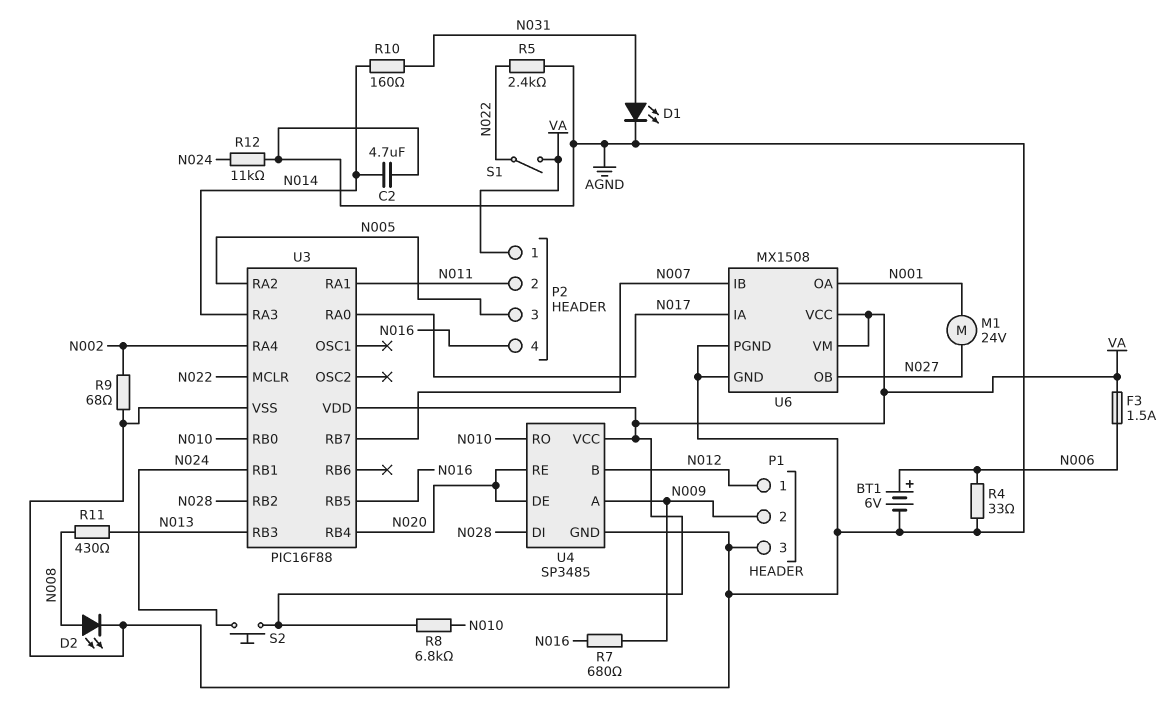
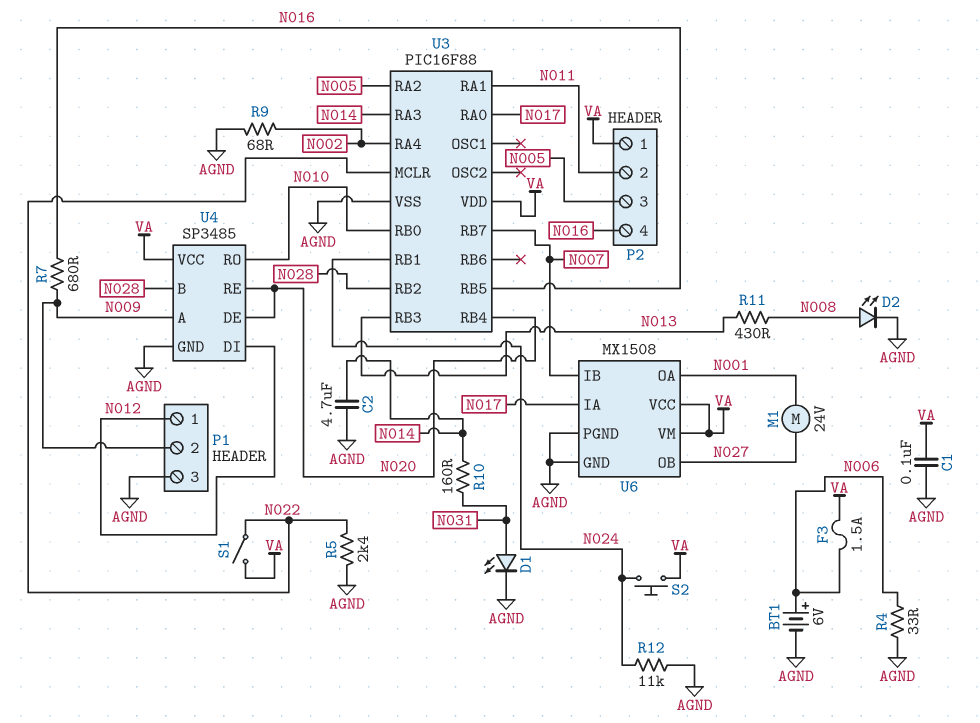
C1: none -> 100nF (AGND, VA)
R8: 6.8k (N010, VA) -> none
U4 pin B: N012 -> N028
U4 pin DI: N028 -> N012

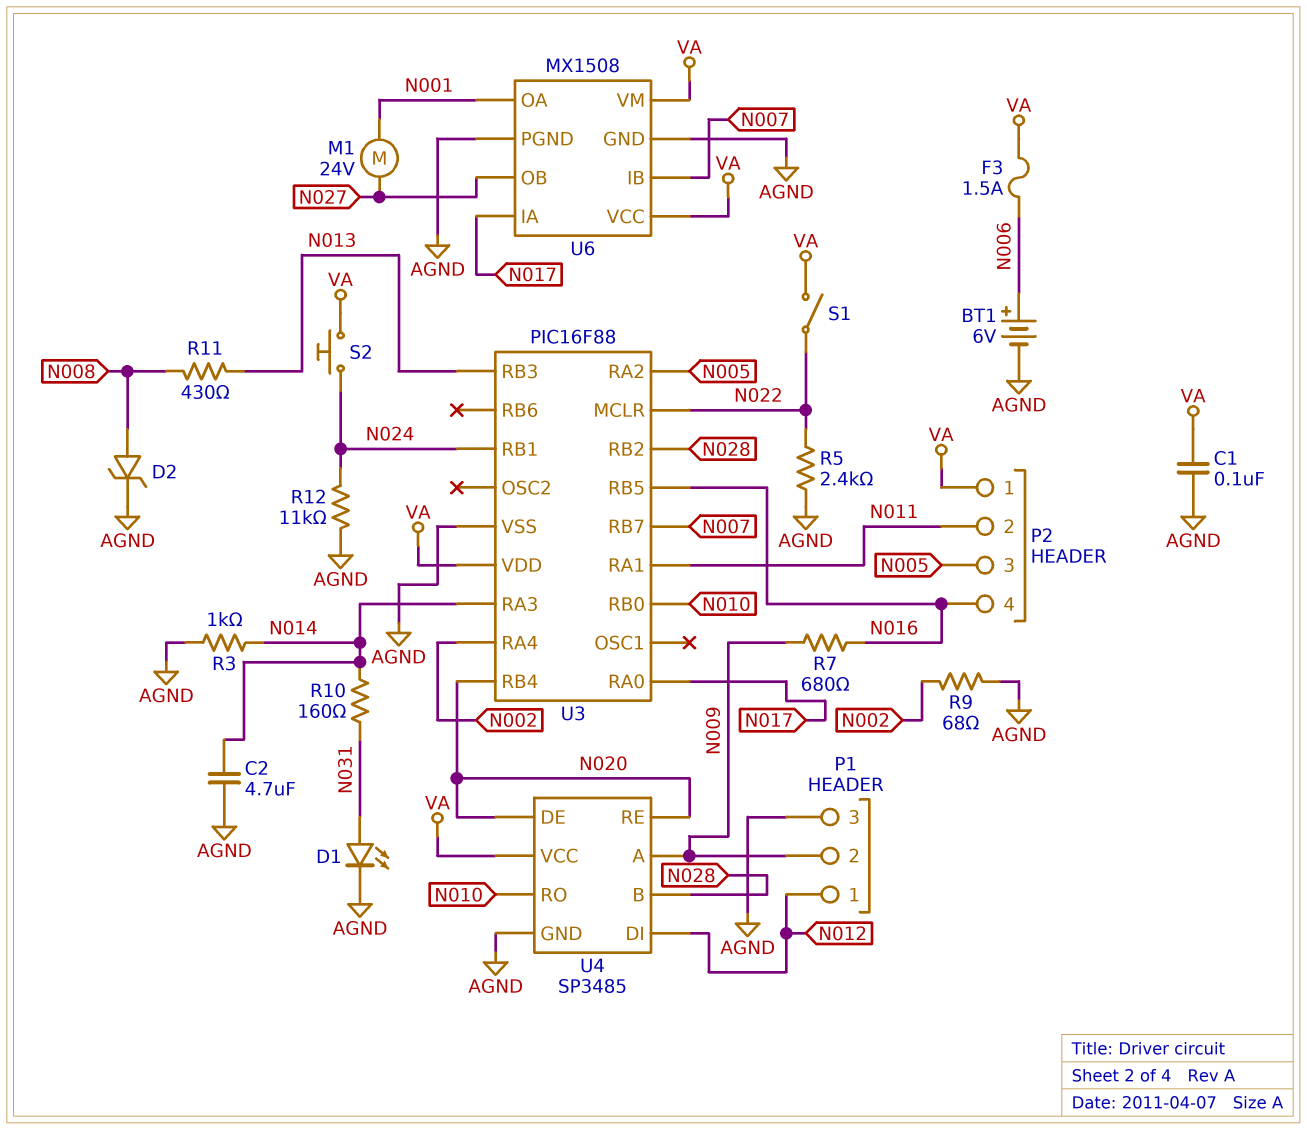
D2: LED (A N008, K AGND) -> zener (A N008, K AGND)
R3: none -> 1k (AGND, N014)
R4: 33 (AGND, N006) -> none

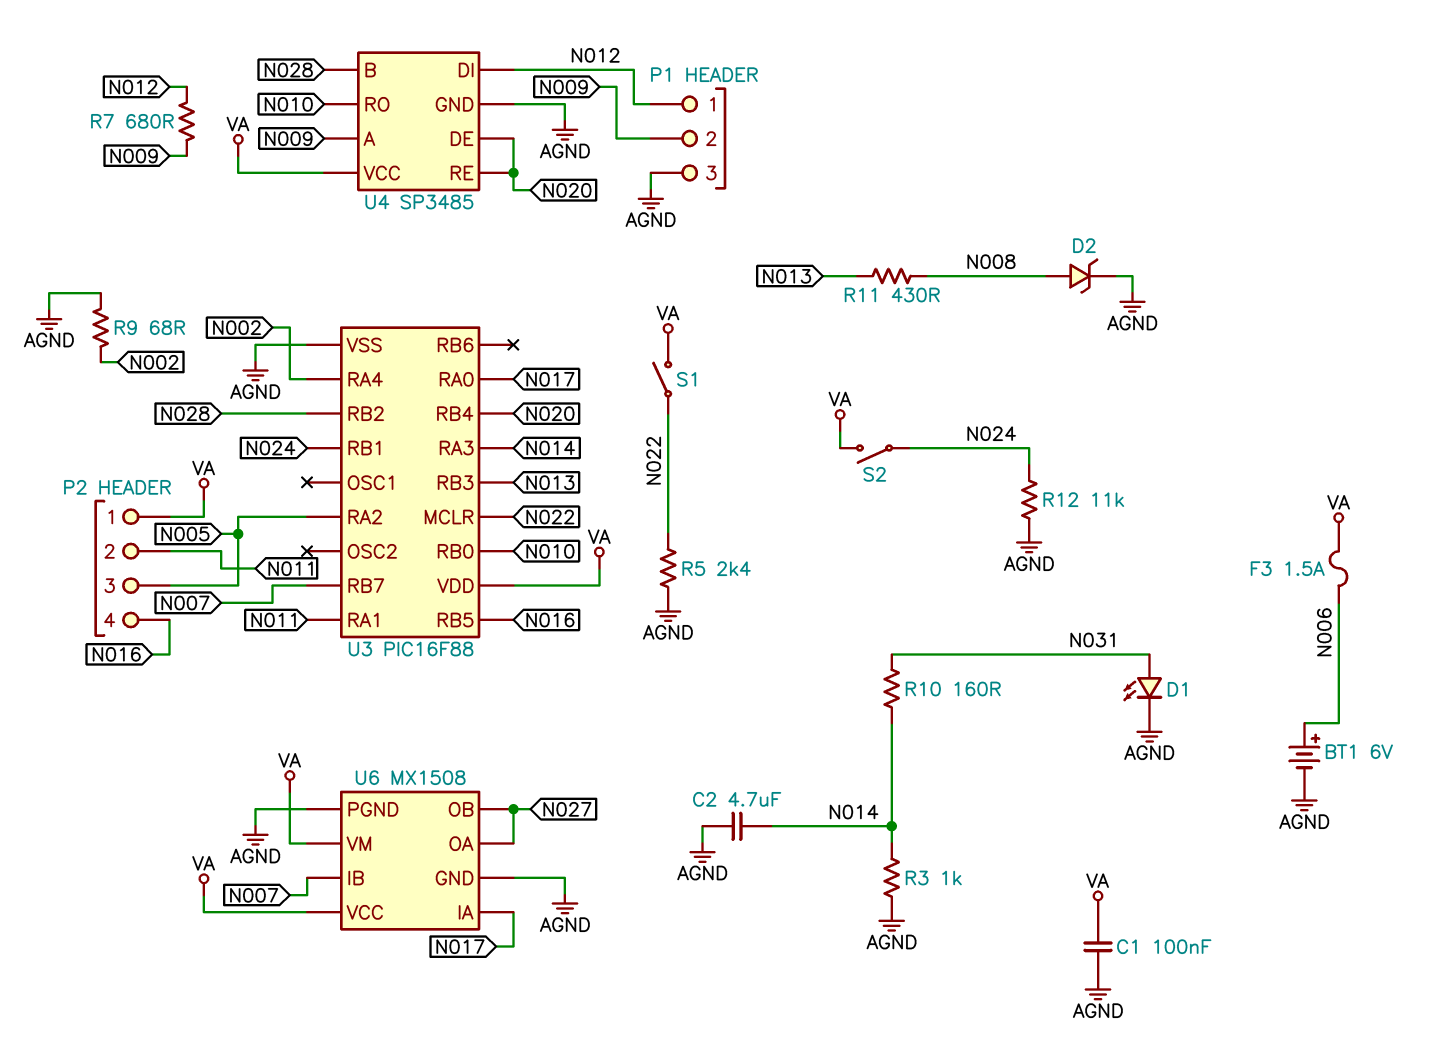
M1: motor 24V (N001, N027) -> none
R7: 680 (N009, N016) -> 680 (N009, N012)
S2: button (N024, VA) -> switch (N024, VA)
U6 pin OA: N001 -> N027

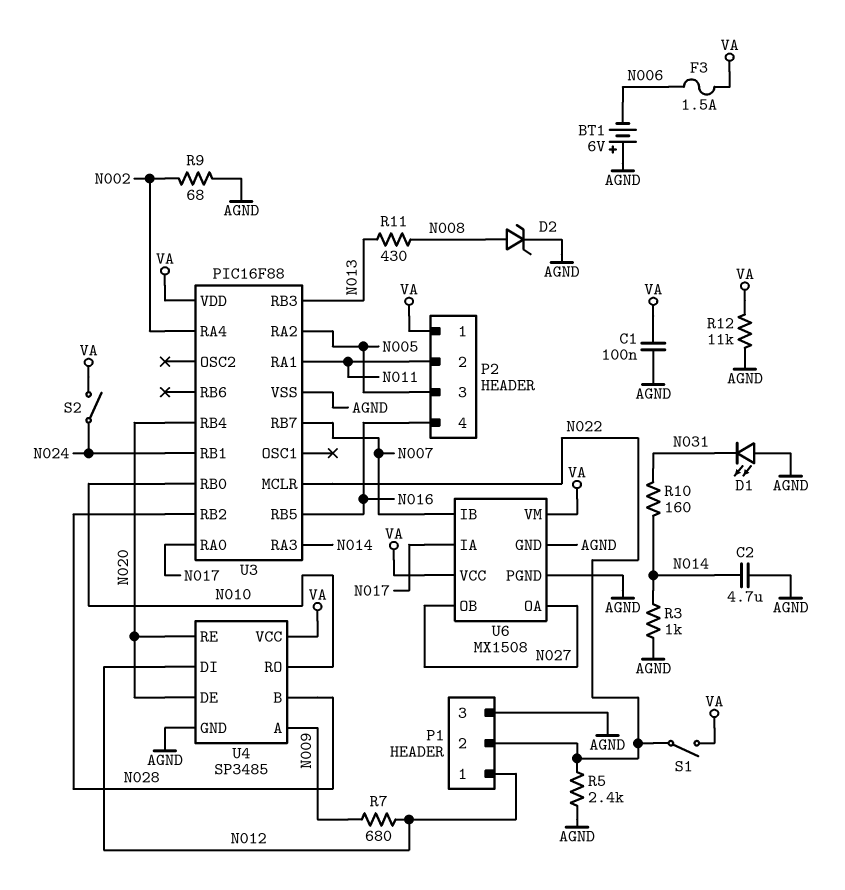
BT1: 6V (plus N006, minus AGND) -> 6V (plus AGND, minus N006)
D1: LED (A N031, K AGND) -> LED (A AGND, K N031)
P1 pin 2: N009 -> N022
R12: 11k (AGND, N024) -> 11k (AGND, VA)

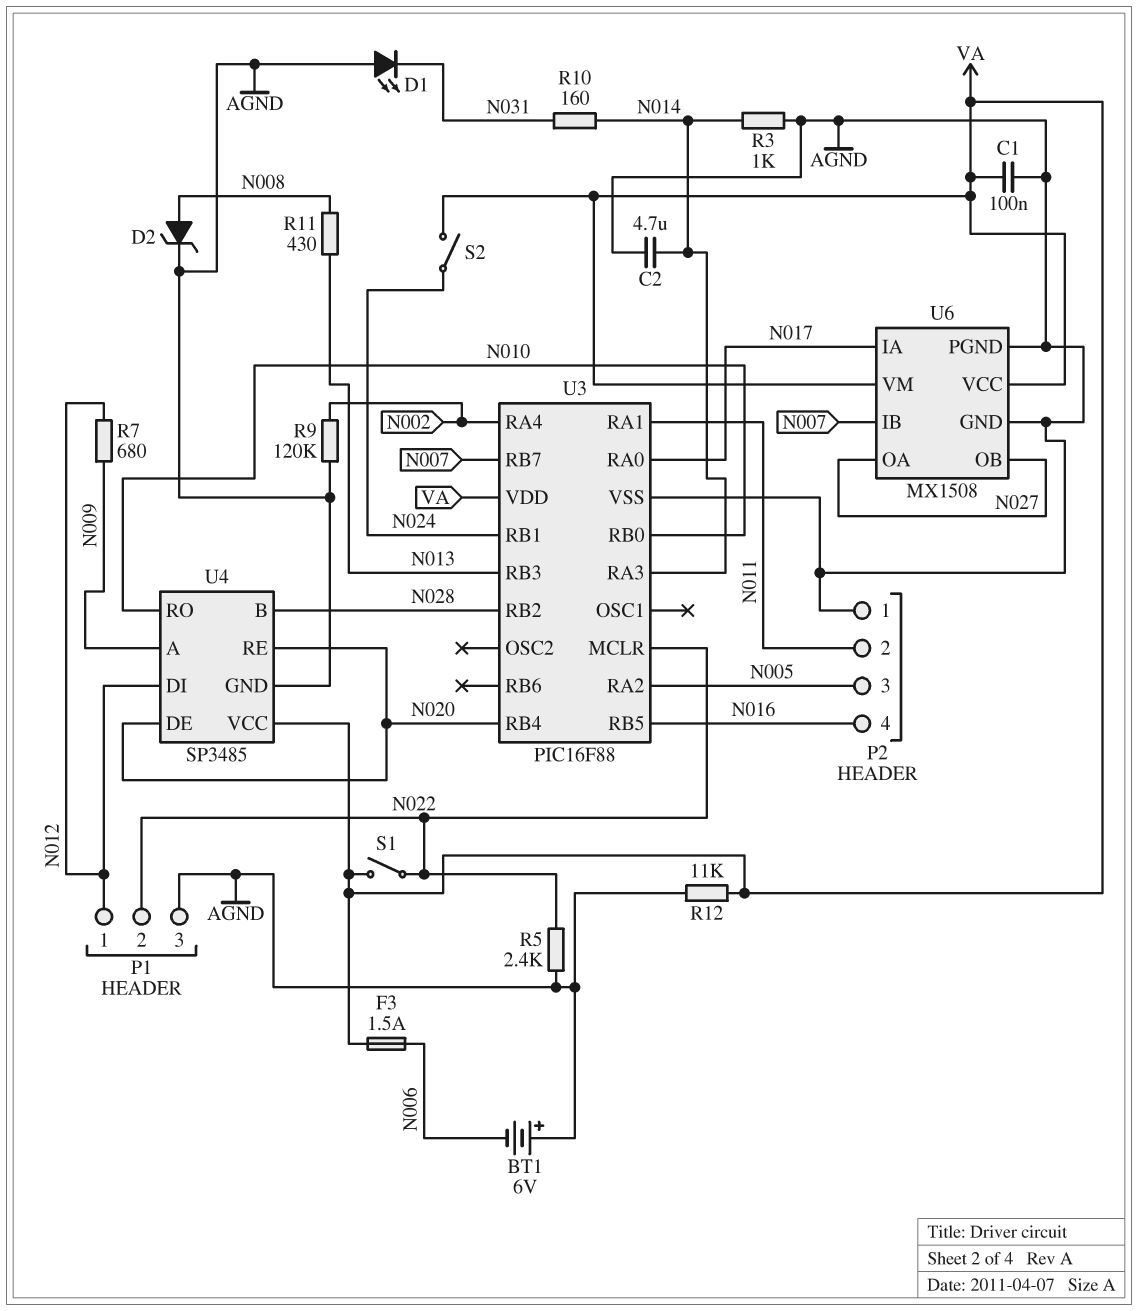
P2 pin 1: VA -> AGND
R9: 68 (AGND, N002) -> 120k (AGND, N002)

